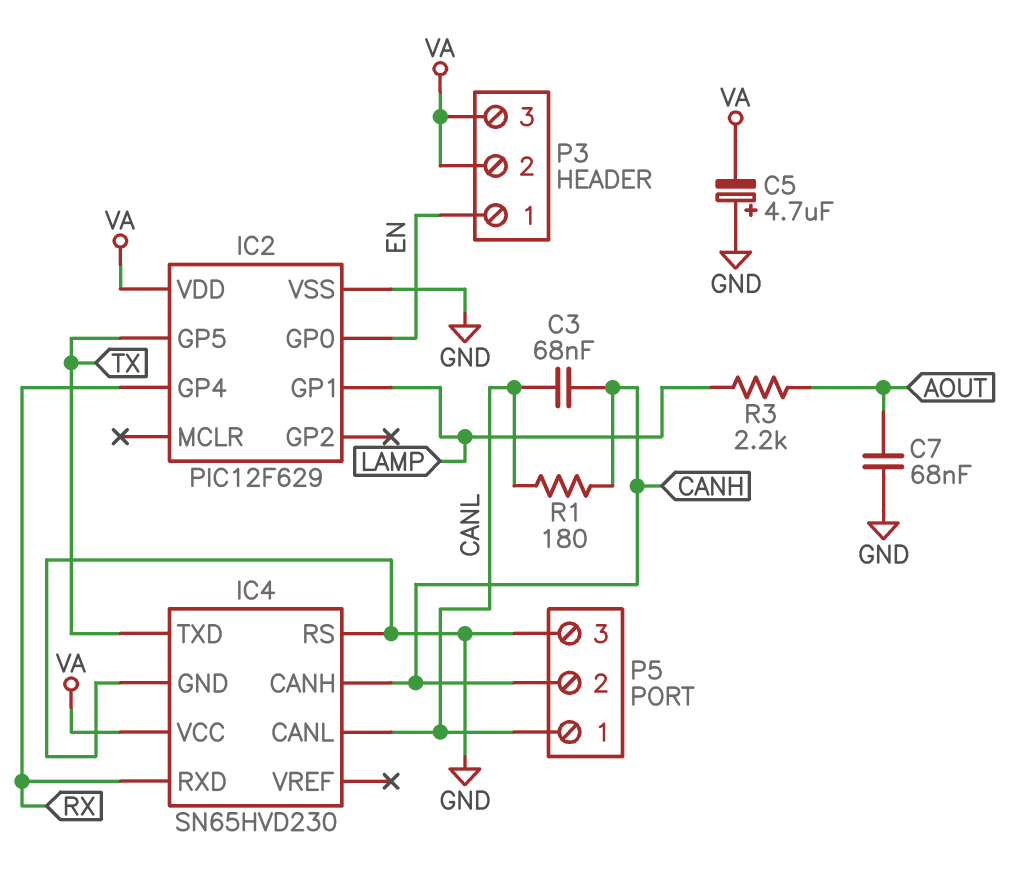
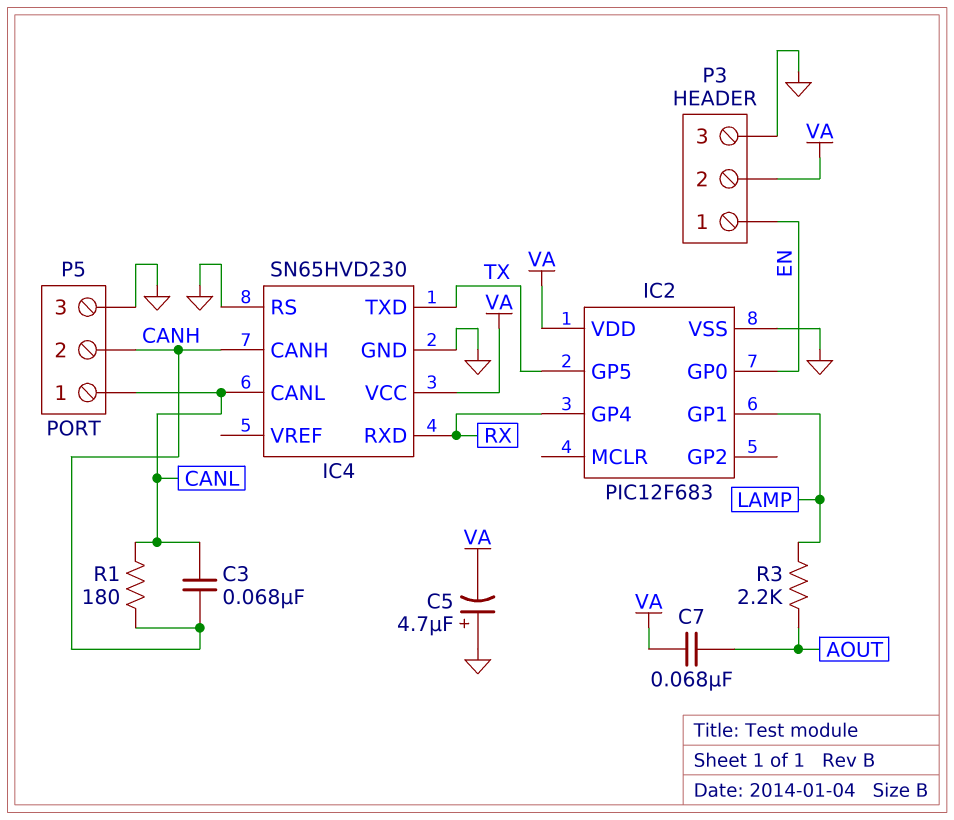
C7: 68nF (AOUT, GND) -> 68nF (AOUT, VA)
IC2: PIC12F629 -> PIC12F683
P3 pin 3: VA -> GND

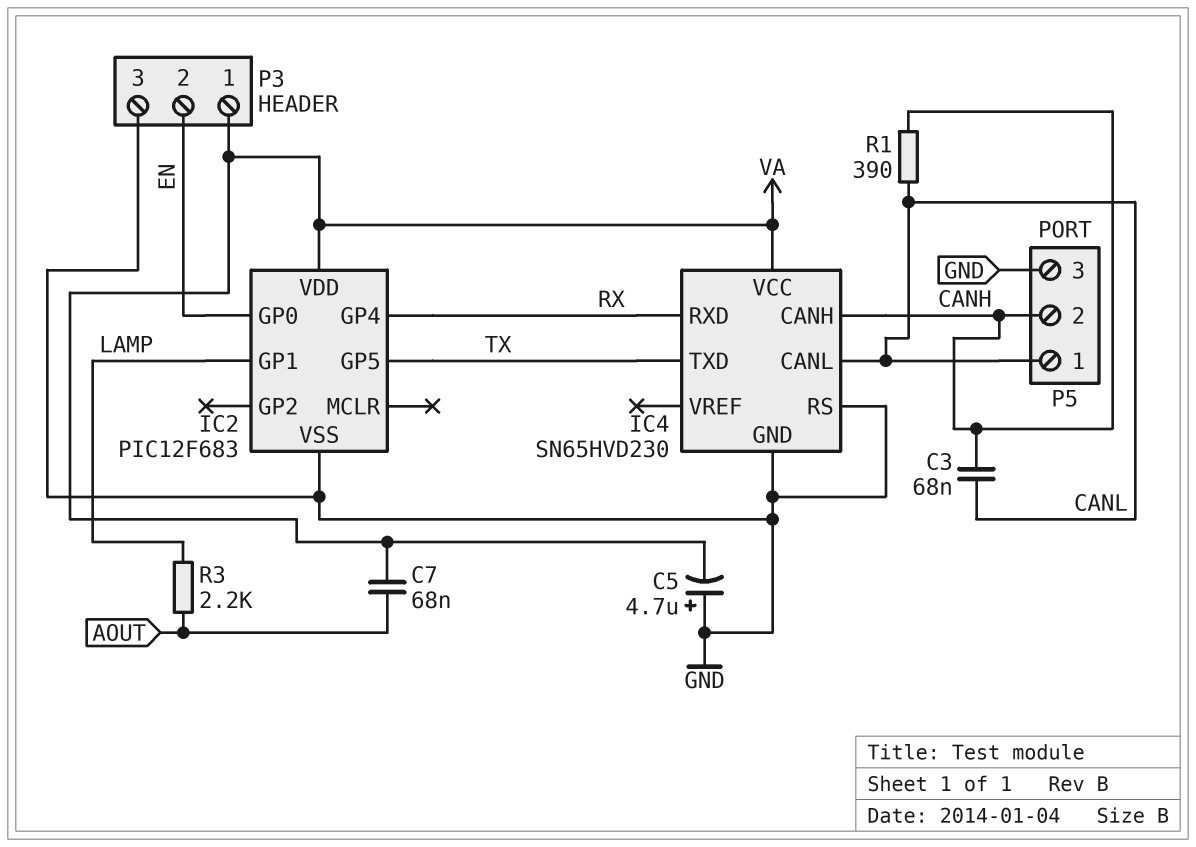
P3 pin 1: EN -> VA
P3 pin 2: VA -> EN
R1: 180 (CANH, CANL) -> 390 (CANH, CANL)

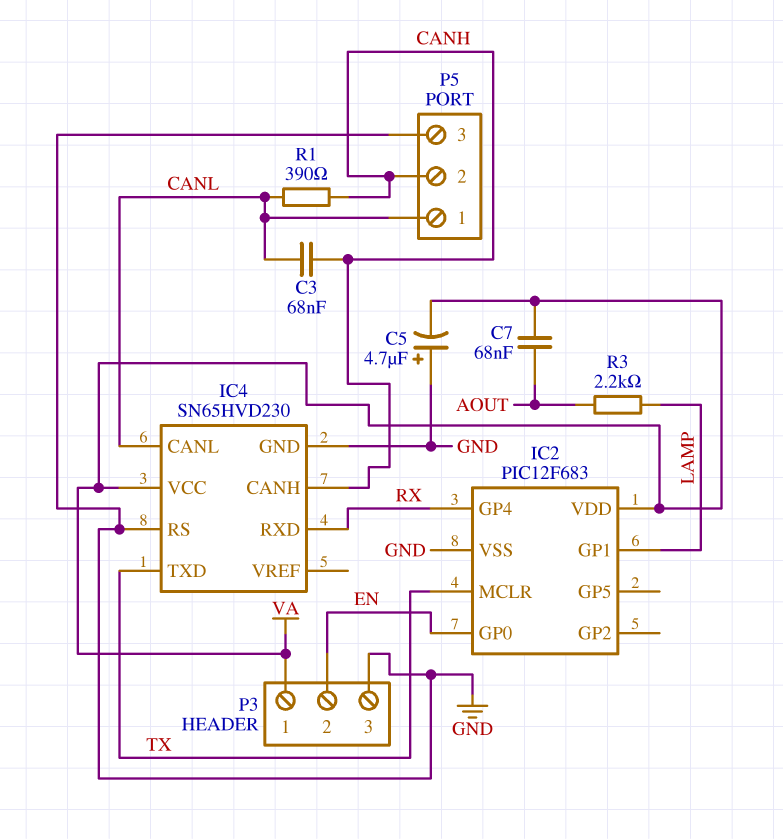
IC2 pin GP5: TX -> none
IC2 pin MCLR: none -> TX

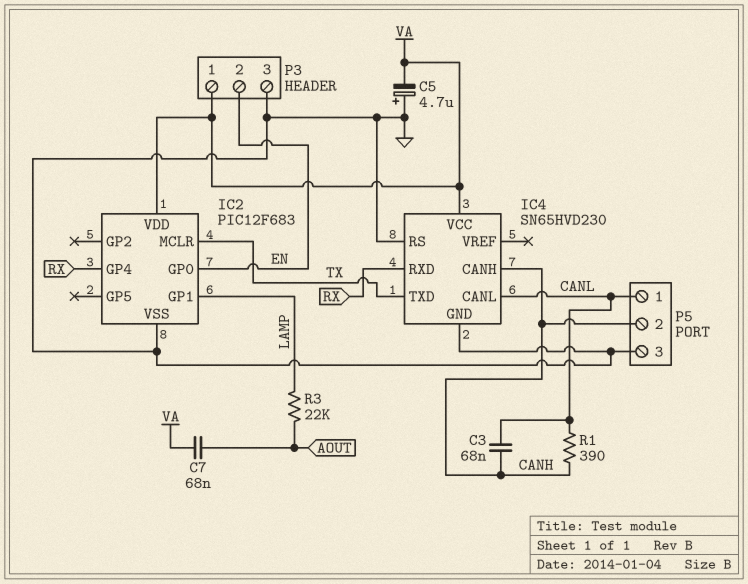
R3: 2.2k (AOUT, LAMP) -> 22k (AOUT, LAMP)

